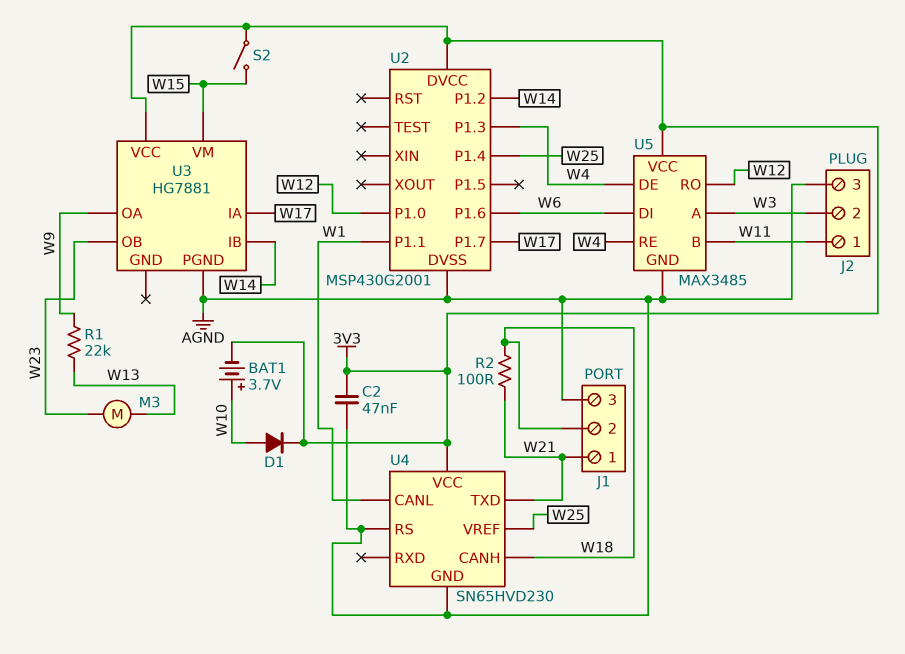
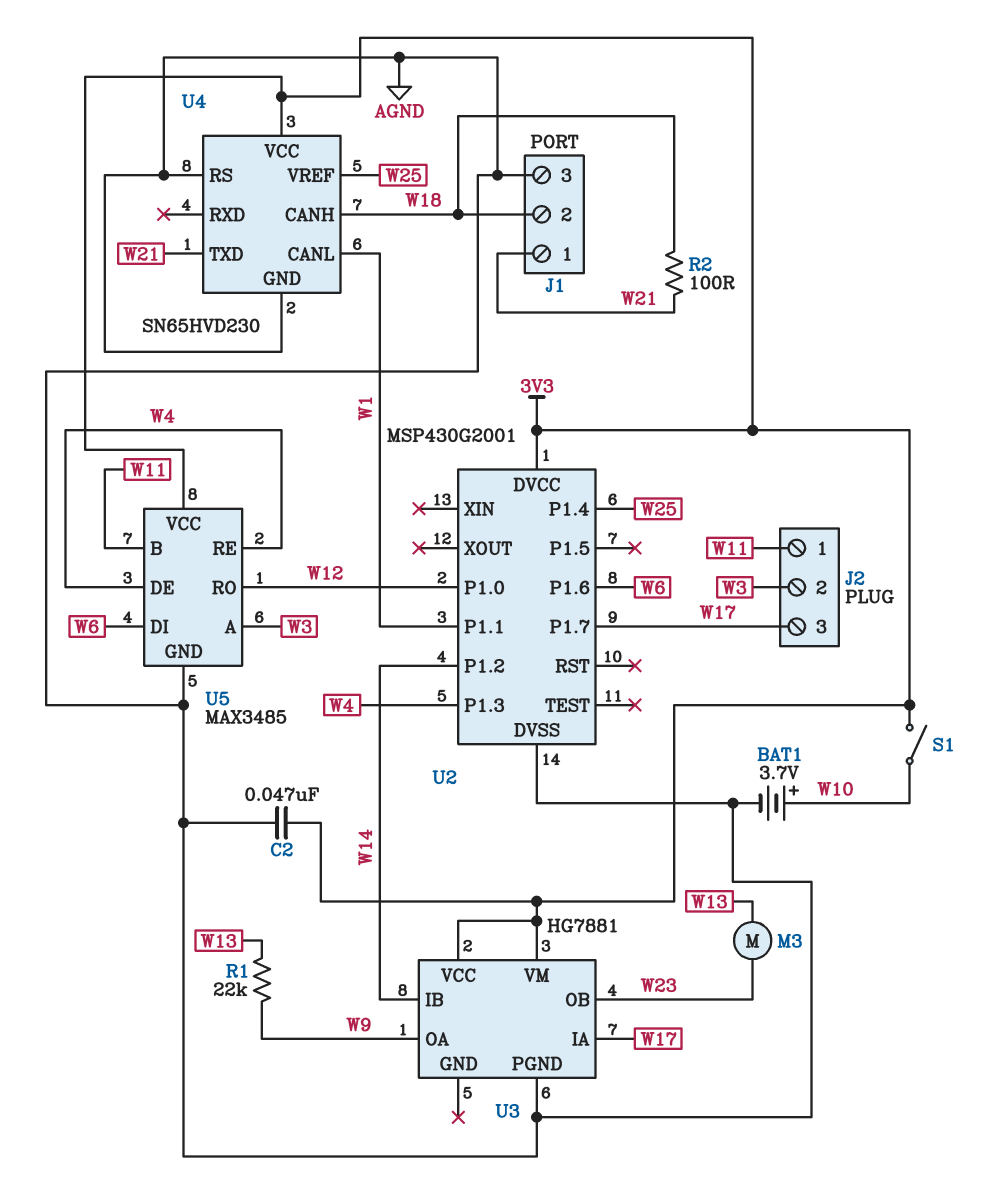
BAT1: 3.7V (plus W10, minus 3V3) -> 3.7V (plus W10, minus AGND)
D1: diode (A W10, K 3V3) -> none
J2 pin 3: AGND -> W17
S1: none -> switch (3V3, W10)
S2: switch (3V3, W15) -> none
U3 pin VM: W15 -> 3V3

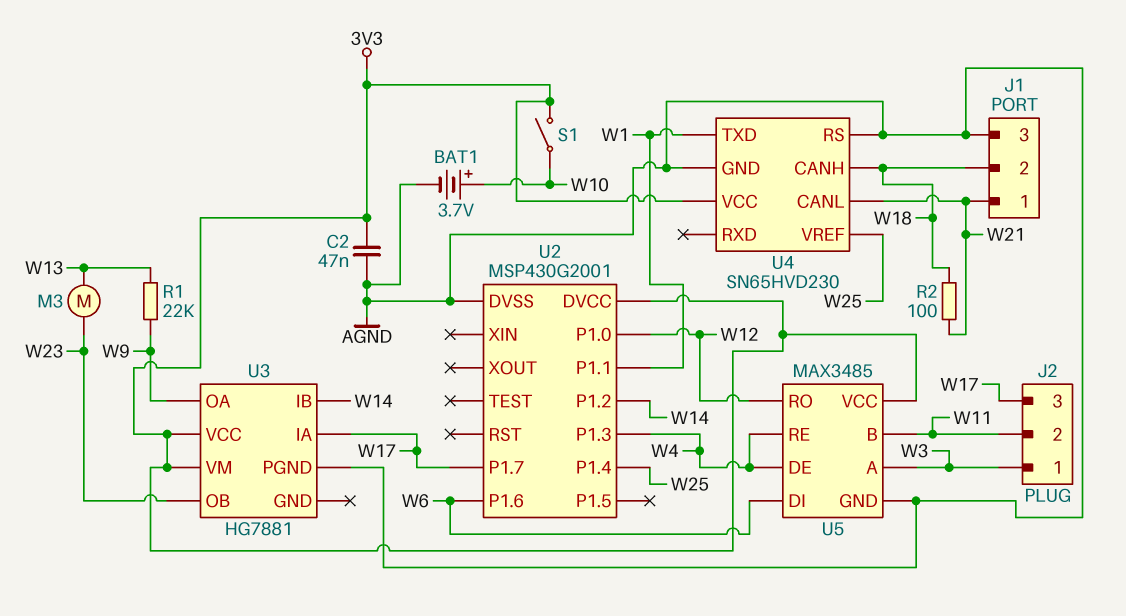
J2 pin 1: W11 -> W3
J2 pin 2: W3 -> W11
U4 pin CANL: W1 -> W21
U4 pin TXD: W21 -> W1

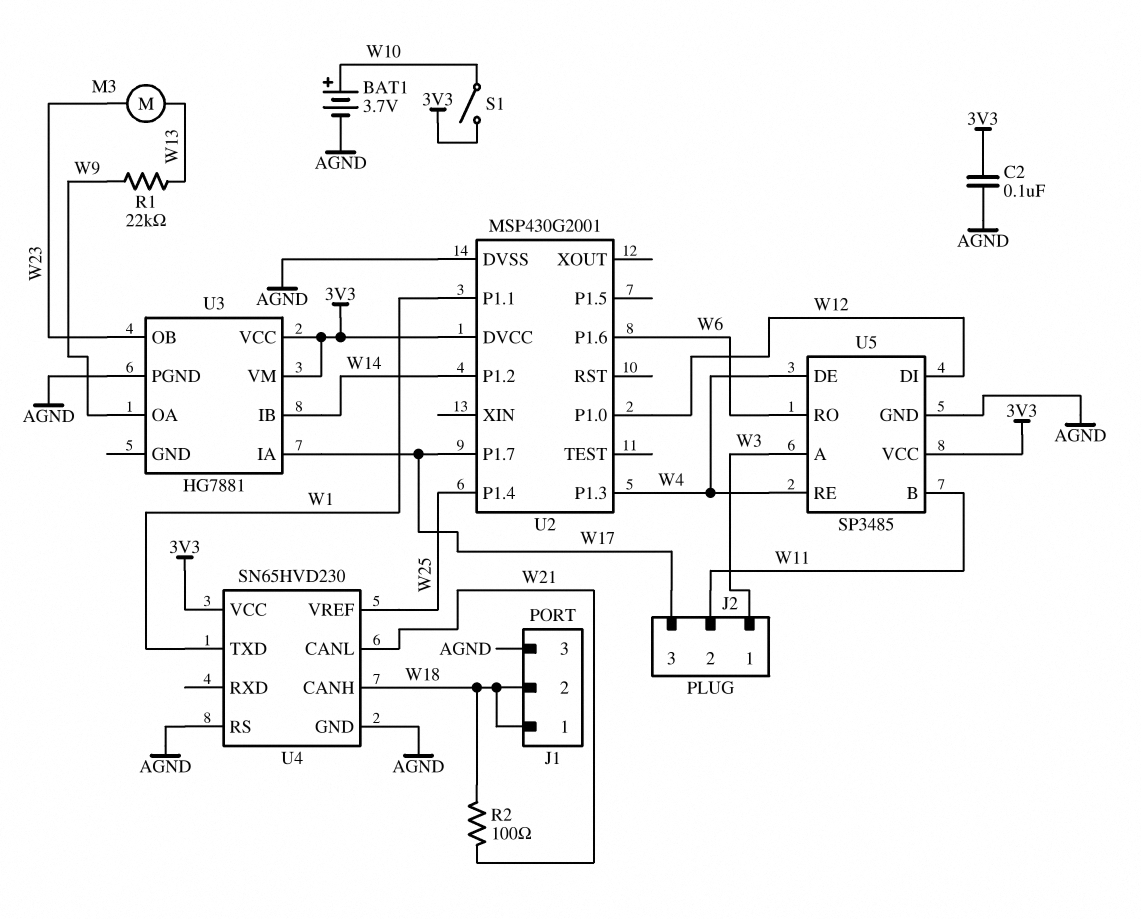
C2: 47nF (3V3, AGND) -> 100nF (3V3, AGND)
J1 pin 1: W21 -> W18
U5: MAX3485 -> SP3485
U5 pin DI: W6 -> W12
U5 pin RO: W12 -> W6

